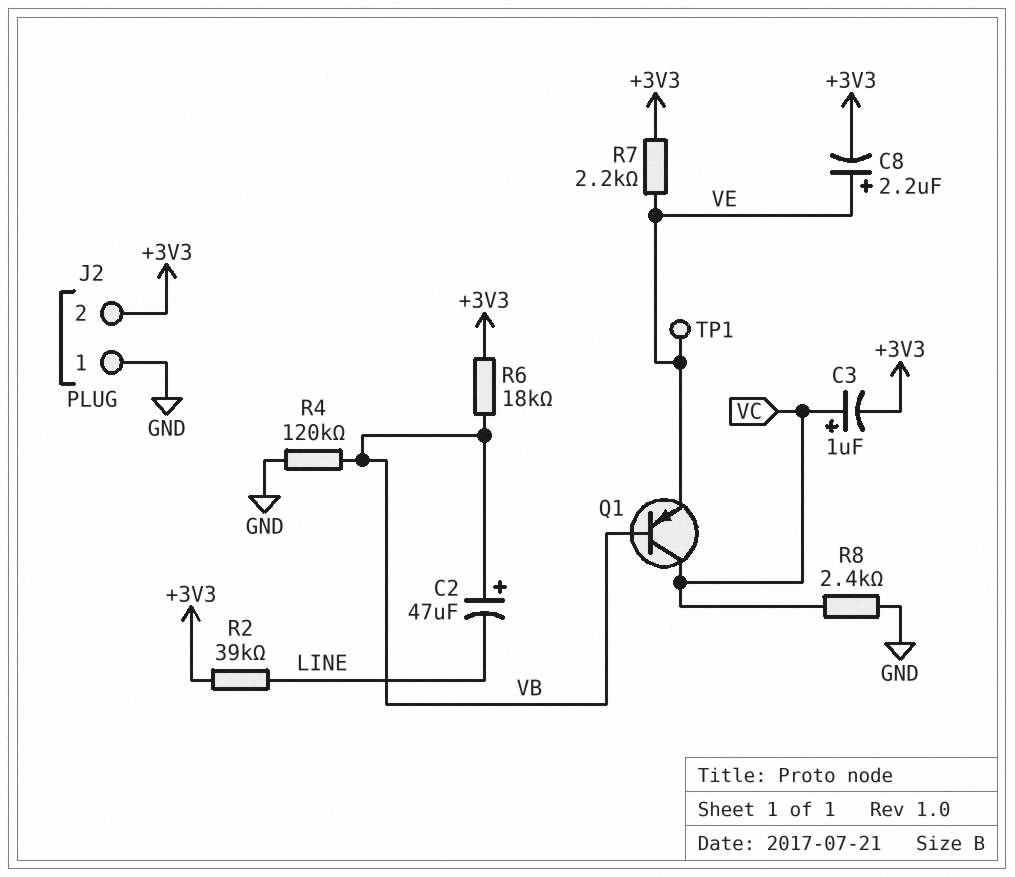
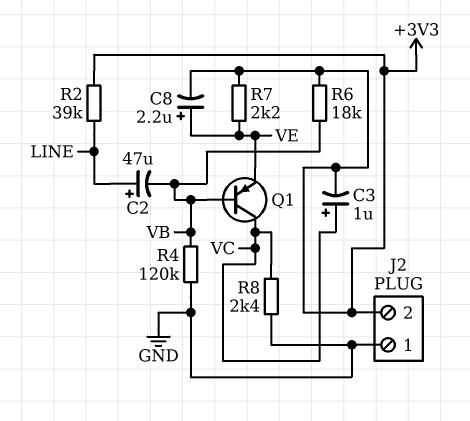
C2: 47uF (plus VB, minus LINE) -> 47uF (plus LINE, minus VB)
TP1: test point (VE) -> none

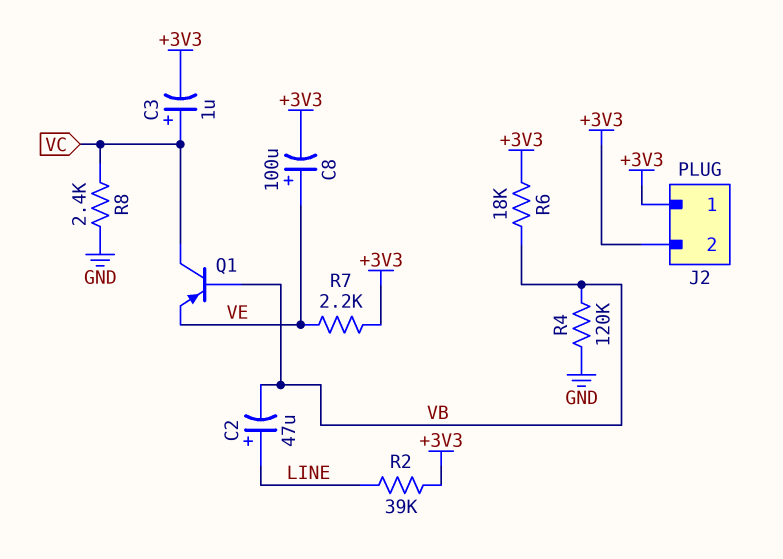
C8: 2.2uF (plus VE, minus +3V3) -> 100uF (plus VE, minus +3V3)
J2 pin 1: GND -> +3V3

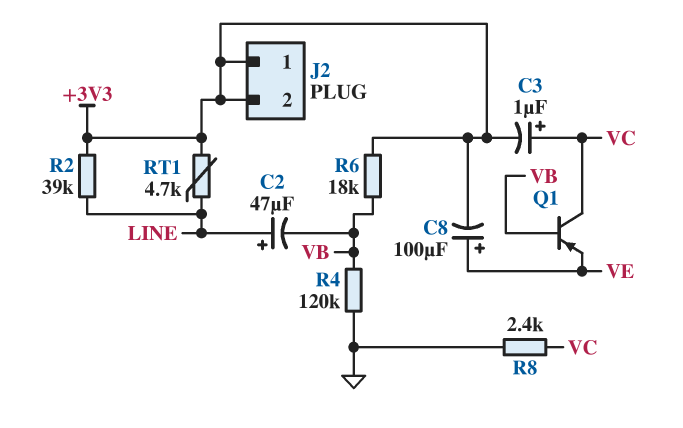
R7: 2.2k (+3V3, VE) -> none
RT1: none -> 4.7k (+3V3, LINE)

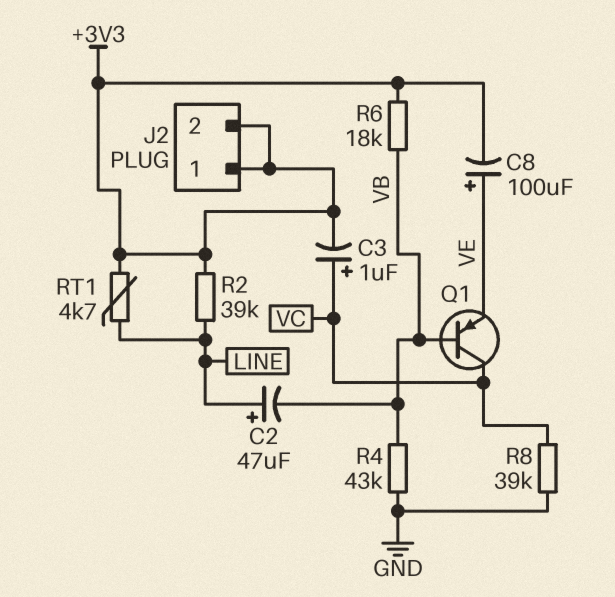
R4: 120k (GND, VB) -> 43k (GND, VB)
R8: 2.4k (GND, VC) -> 39k (GND, VC)

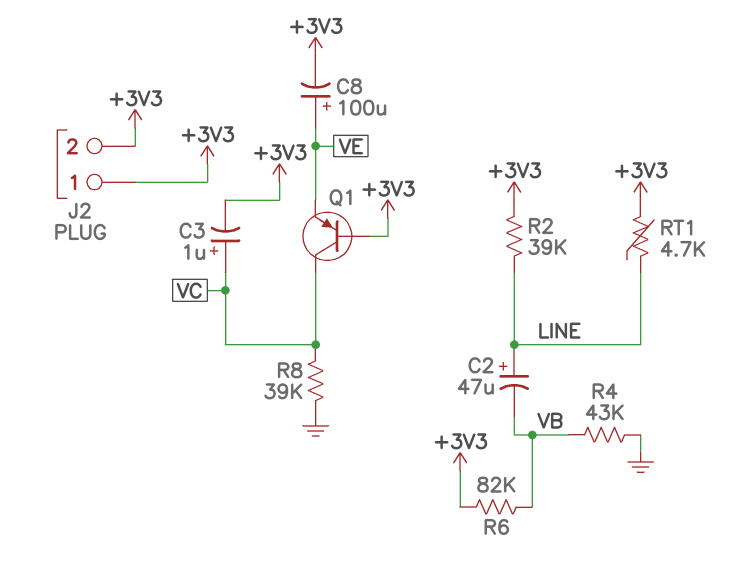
Q1: PNP (B VB, C VC, E VE) -> PNP (B +3V3, C VC, E VE)
R6: 18k (+3V3, VB) -> 82k (+3V3, VB)

